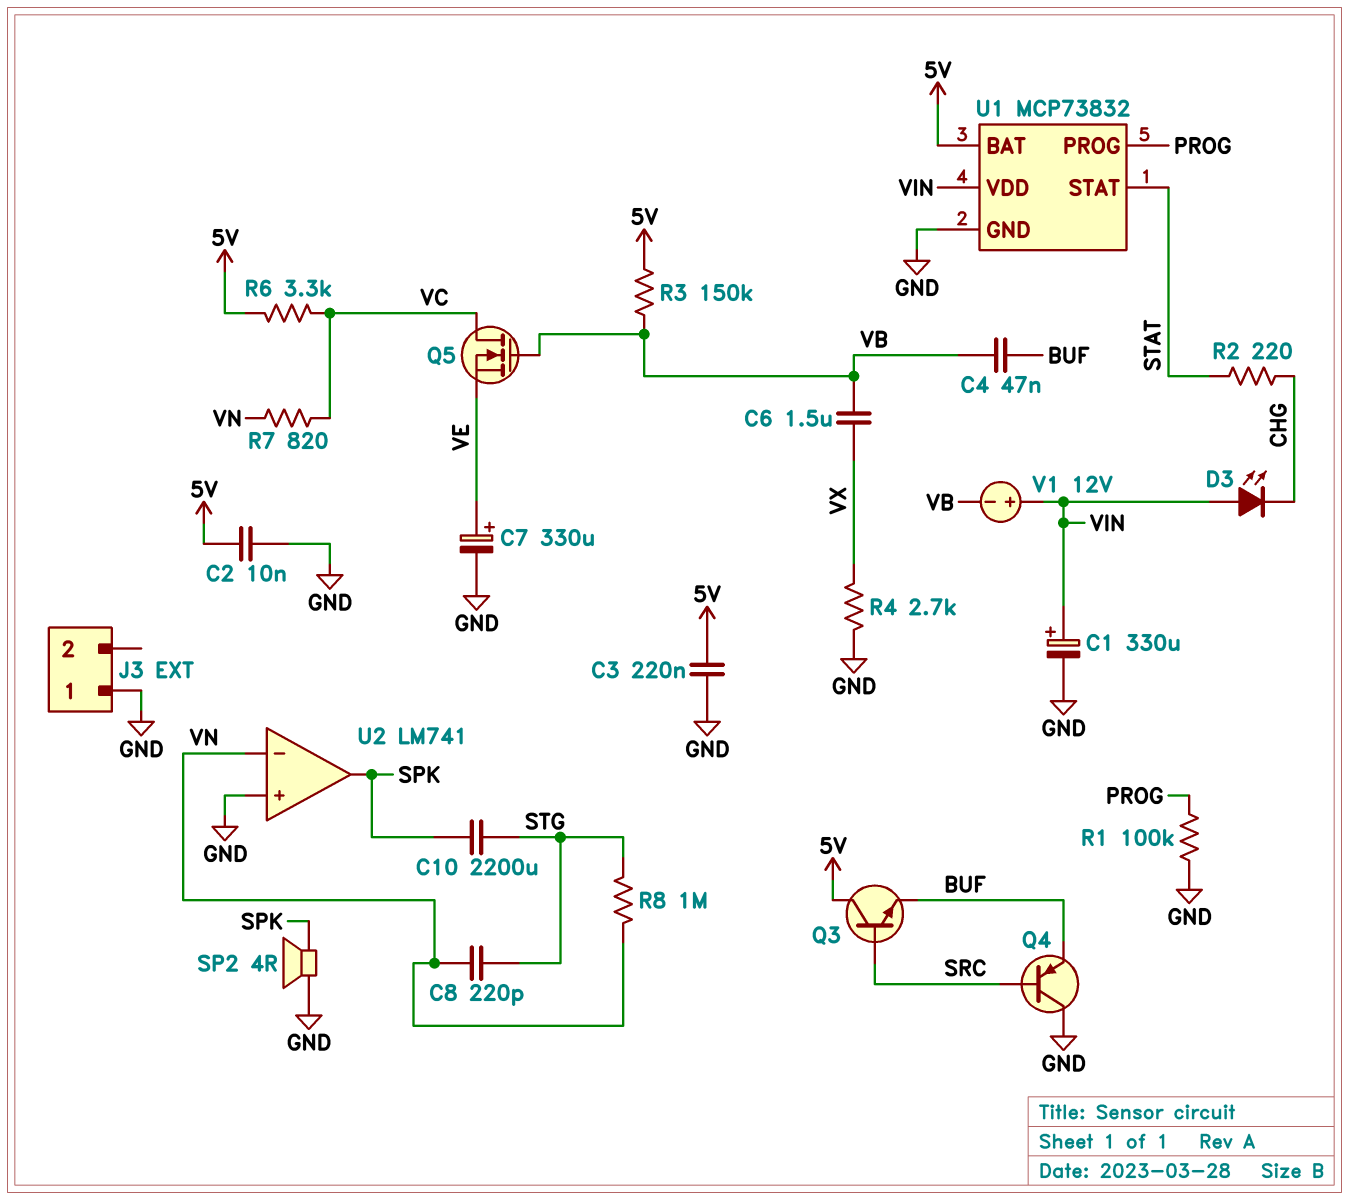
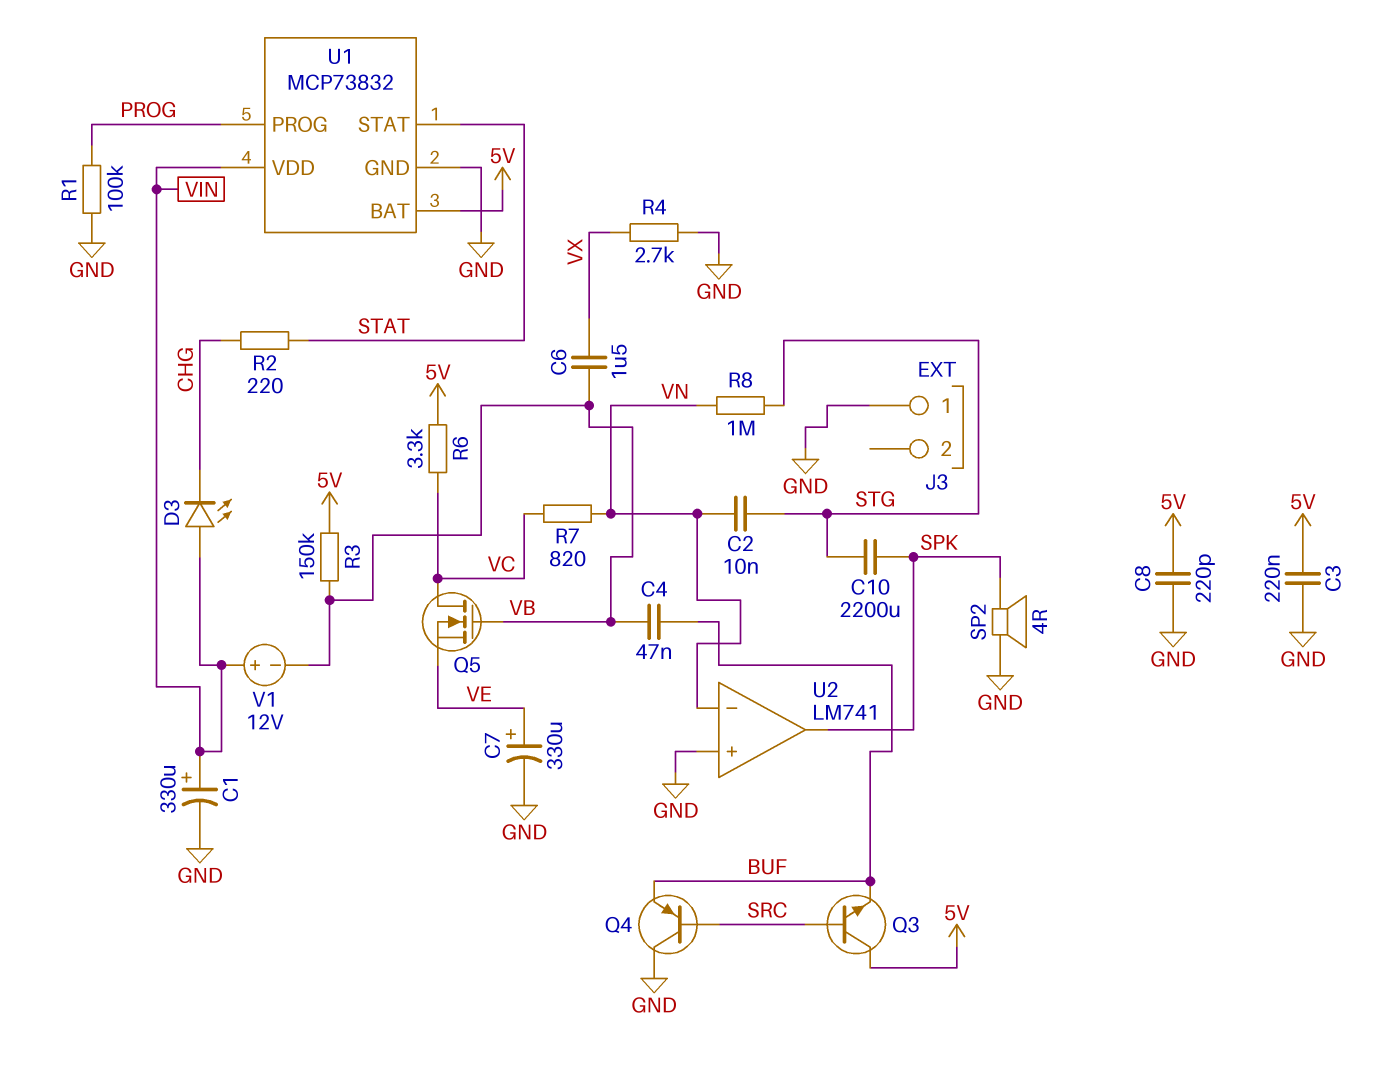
C2: 10nF (5V, GND) -> 10nF (STG, VN)
C8: 220pF (STG, VN) -> 220pF (5V, GND)

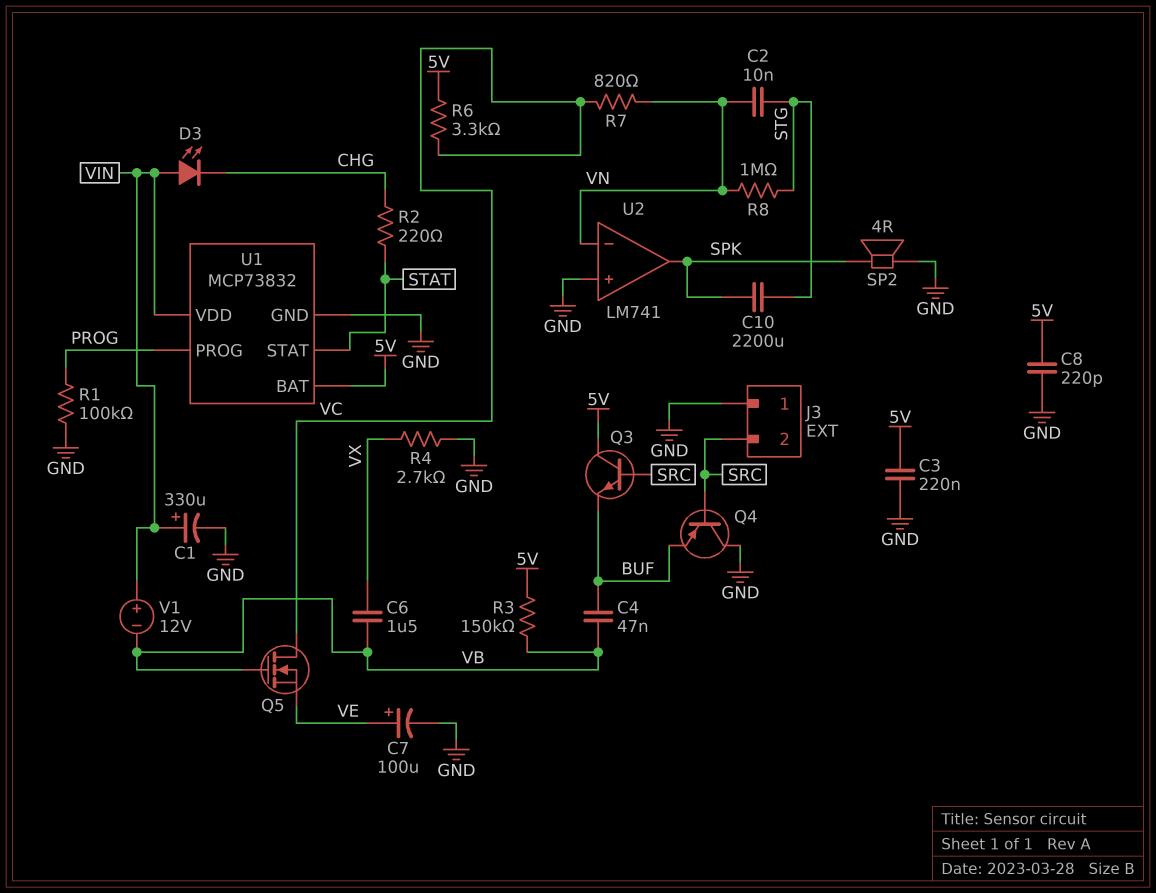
C7: 330uF (plus VE, minus GND) -> 100uF (plus VE, minus GND)
J3 pin 2: none -> SRC

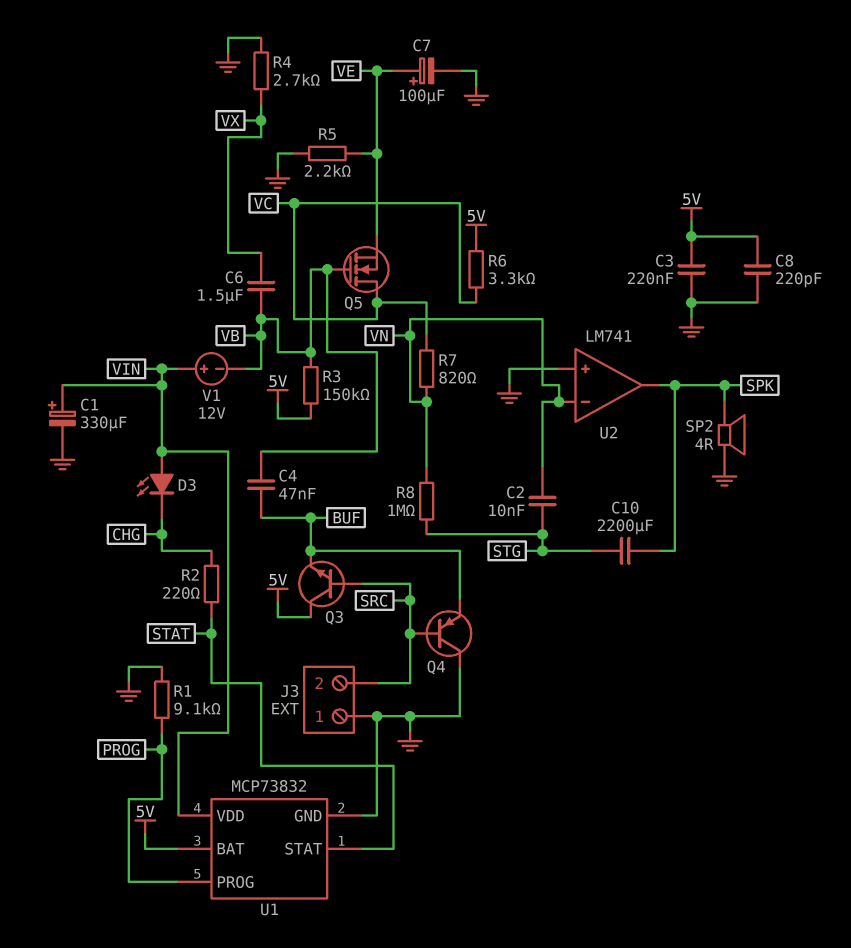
R1: 100k (GND, PROG) -> 9.1k (GND, PROG)
R5: none -> 2.2k (GND, VE)

